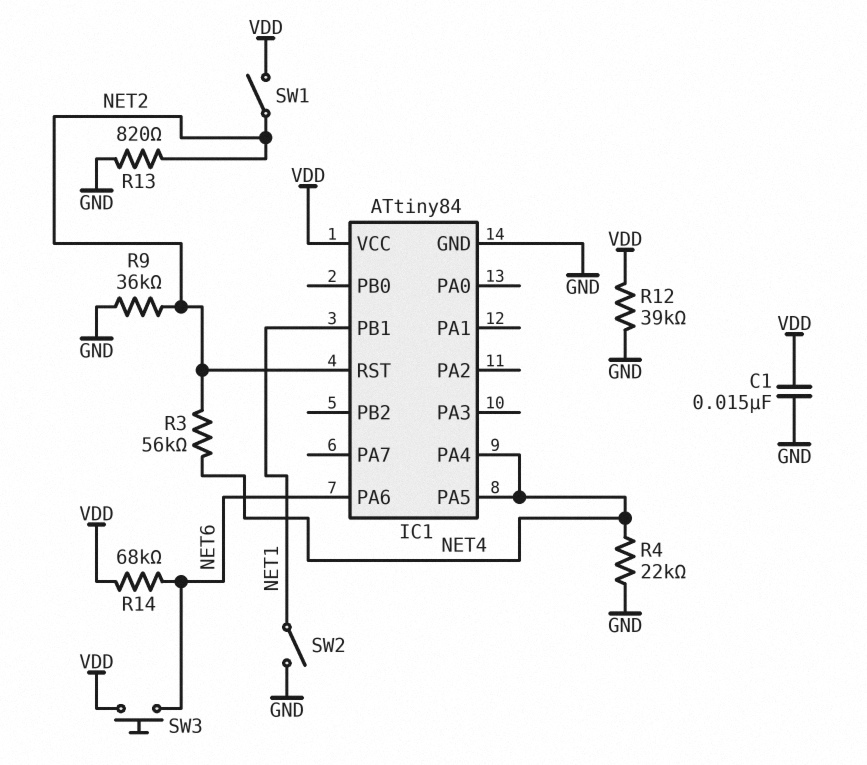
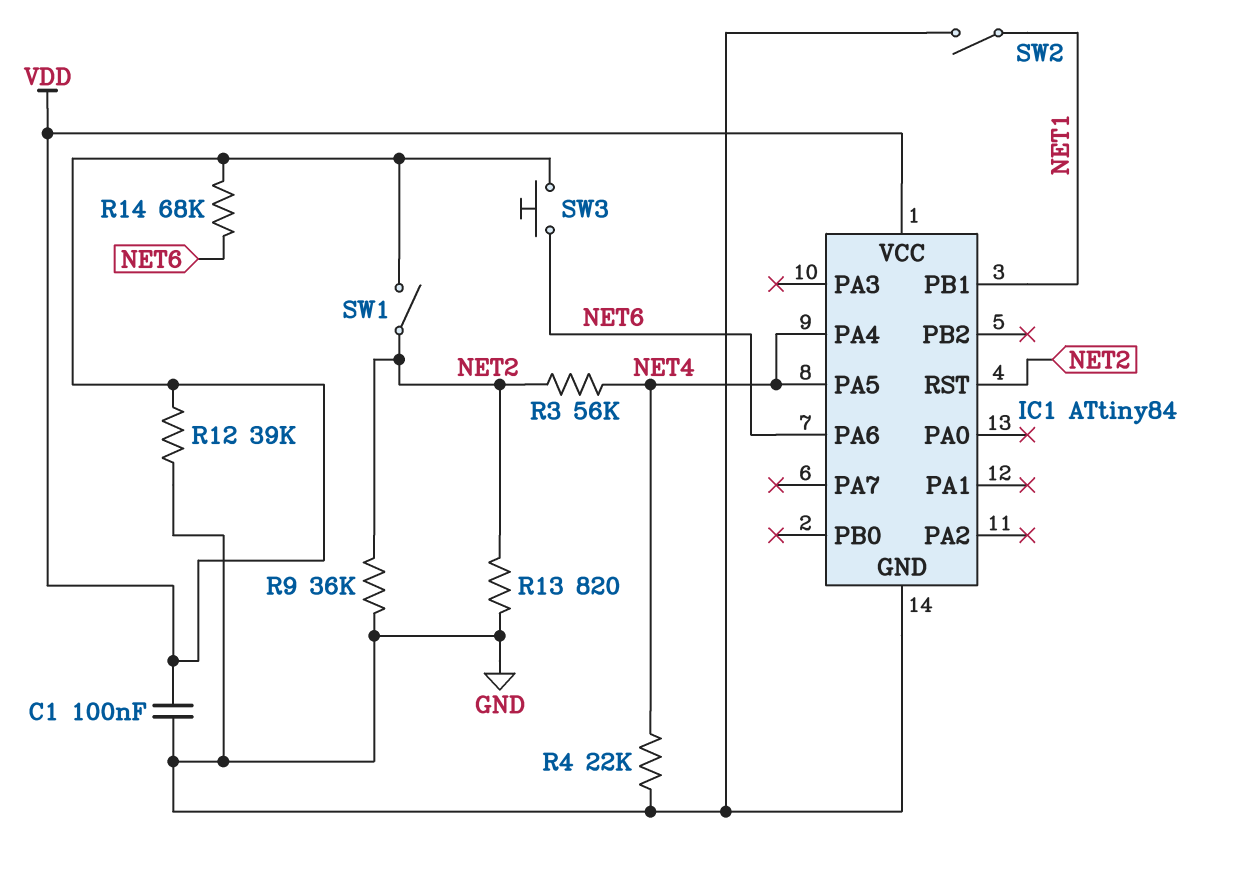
C1: 15nF (GND, VDD) -> 100nF (GND, VDD)

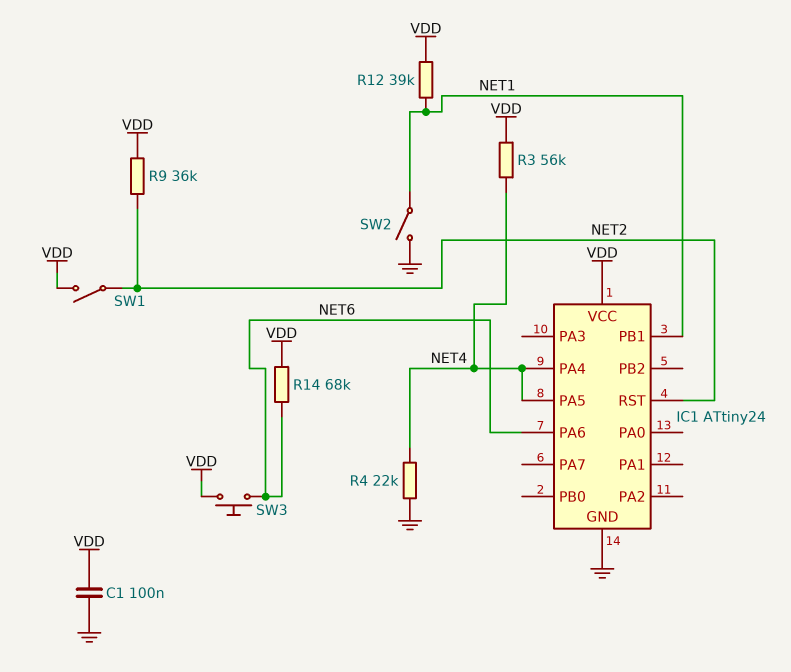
IC1: ATtiny84 -> ATtiny24
R3: 56k (NET2, NET4) -> 56k (NET4, VDD)
R9: 36k (GND, NET2) -> 36k (NET2, VDD)
R12: 39k (GND, VDD) -> 39k (NET1, VDD)
R13: 820 (GND, NET2) -> none

